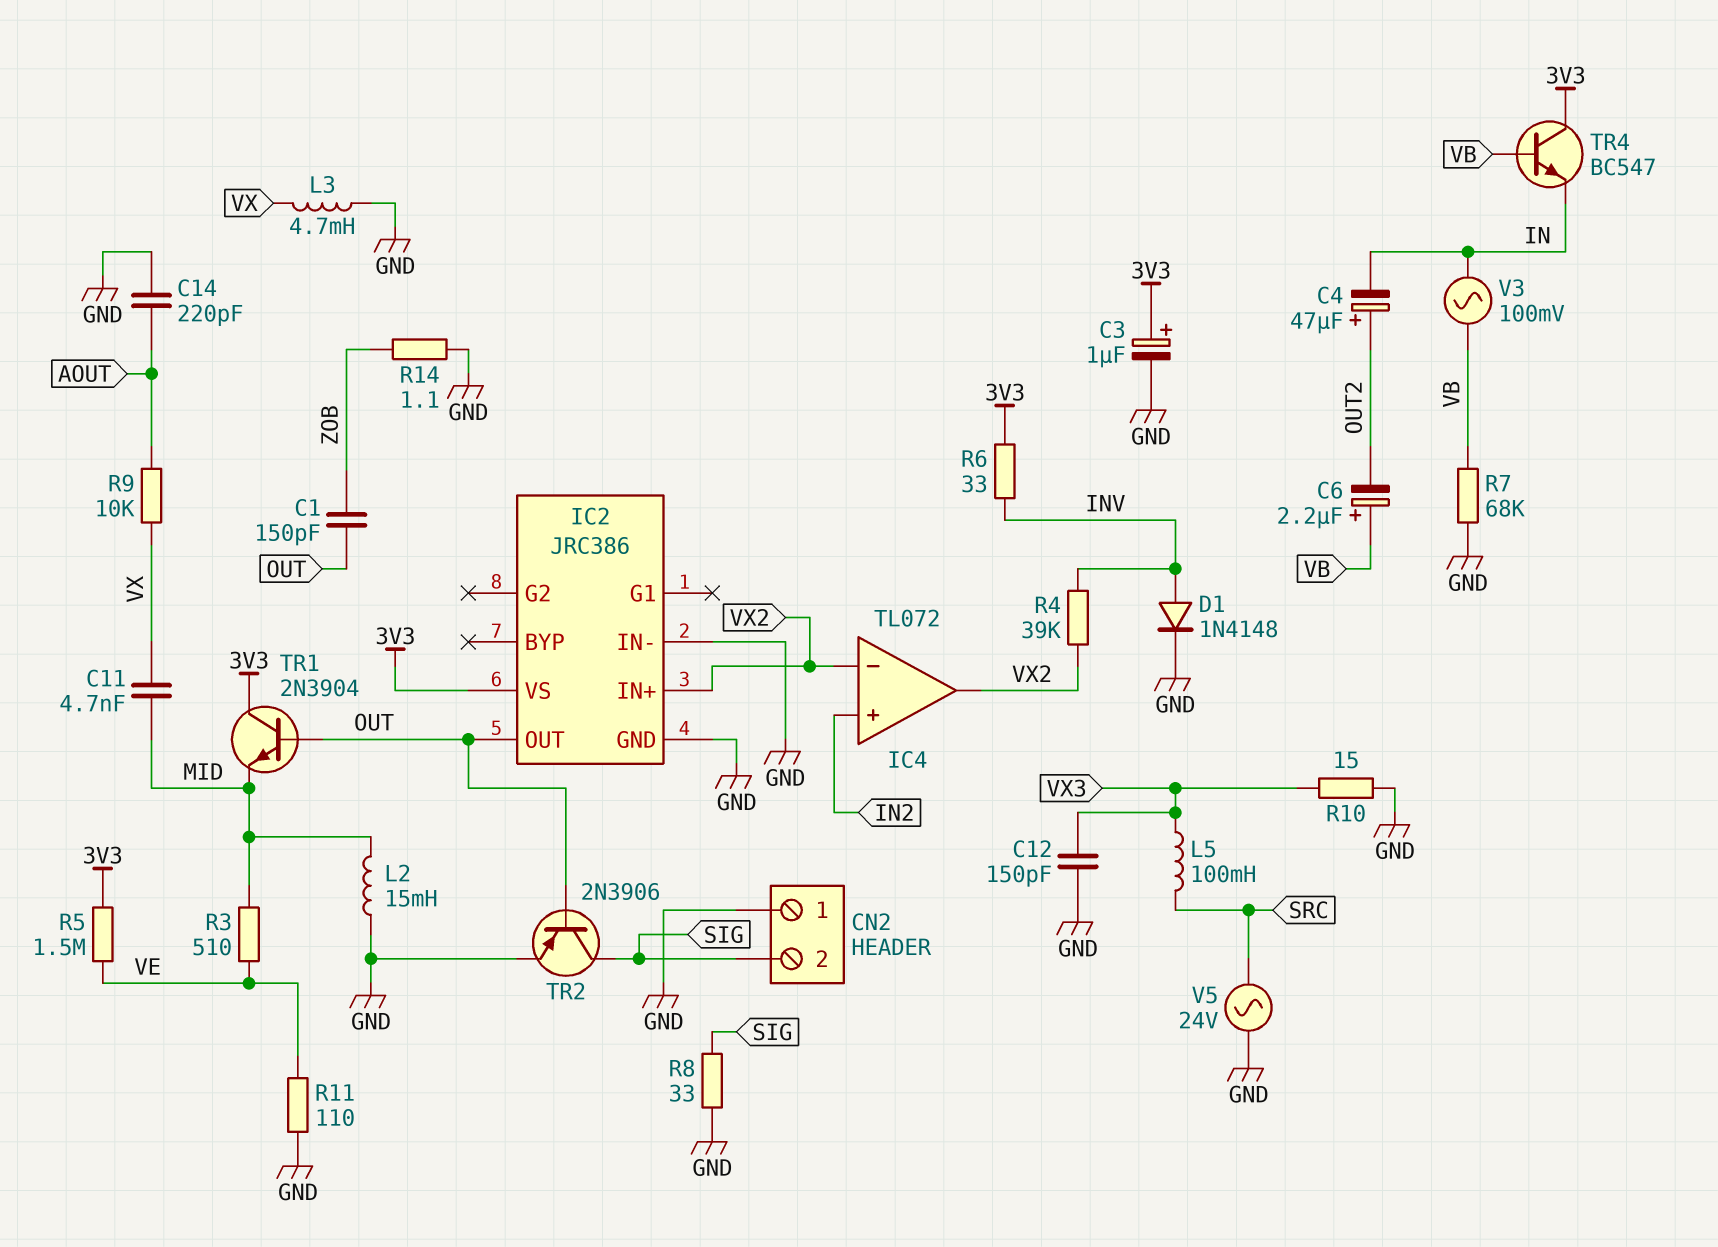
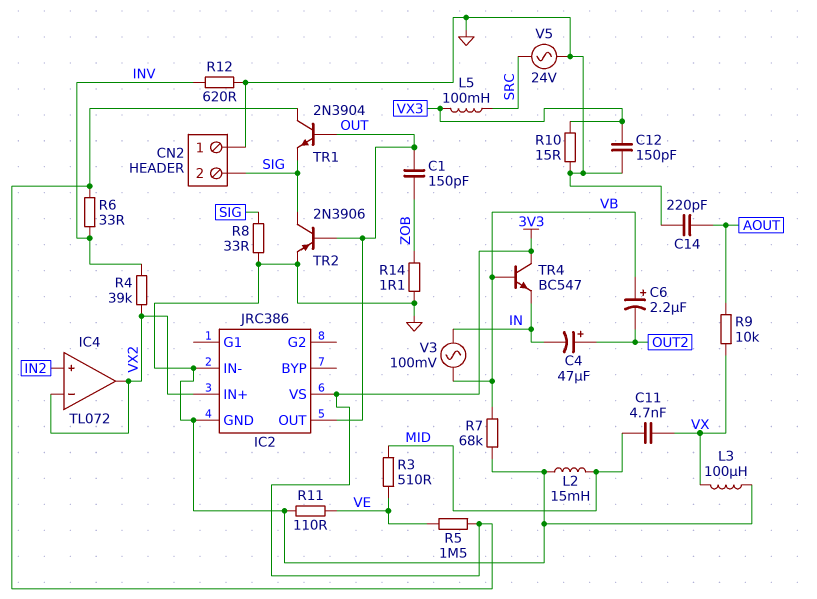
C3: 1uF (plus 3V3, minus GND) -> none
D1: diode 1N4148 (A INV, K GND) -> none
L3: 4.7mH (GND, VX) -> 100uH (GND, VX)
R12: none -> 620 (GND, INV)
TR1: NPN 2N3904 (B OUT, C 3V3, E MID) -> NPN 2N3904 (B OUT, C 3V3, E SIG)

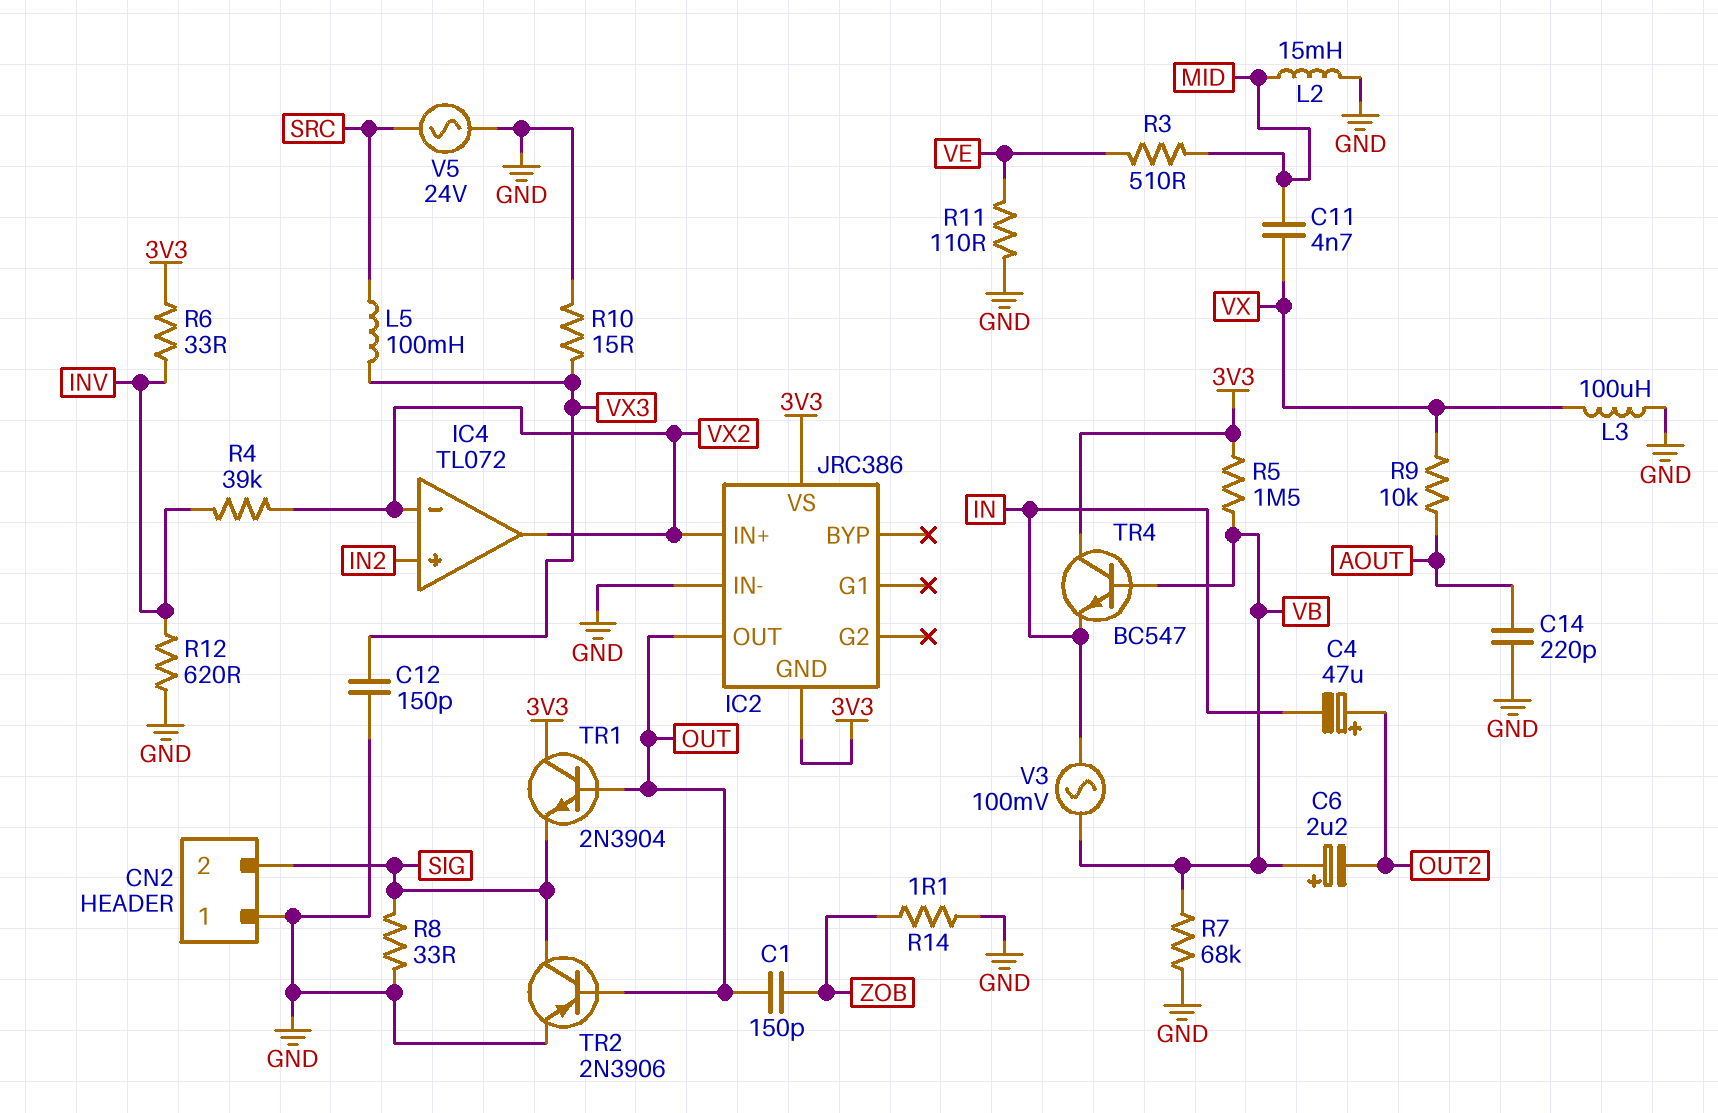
IC2 pin GND: GND -> 3V3
R5: 1.5M (3V3, VE) -> 1.5M (3V3, VB)

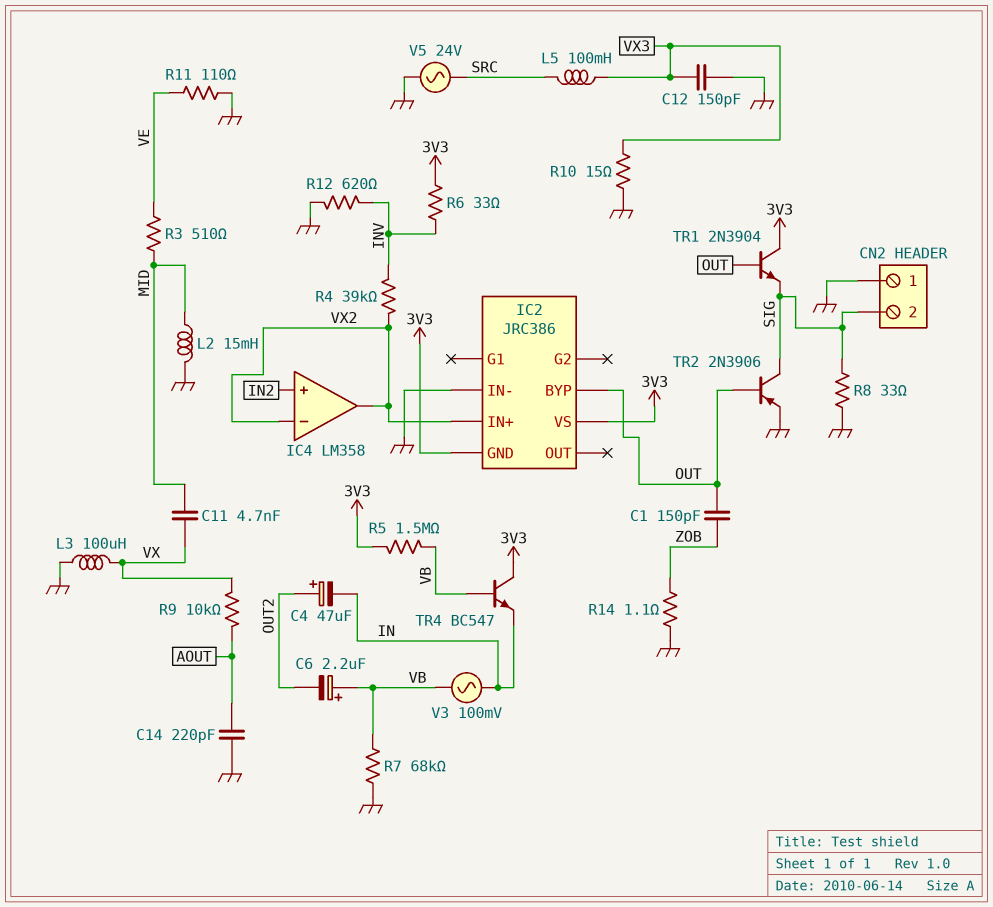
IC2 pin BYP: none -> OUT
IC2 pin OUT: OUT -> none
IC4: TL072 -> LM358

